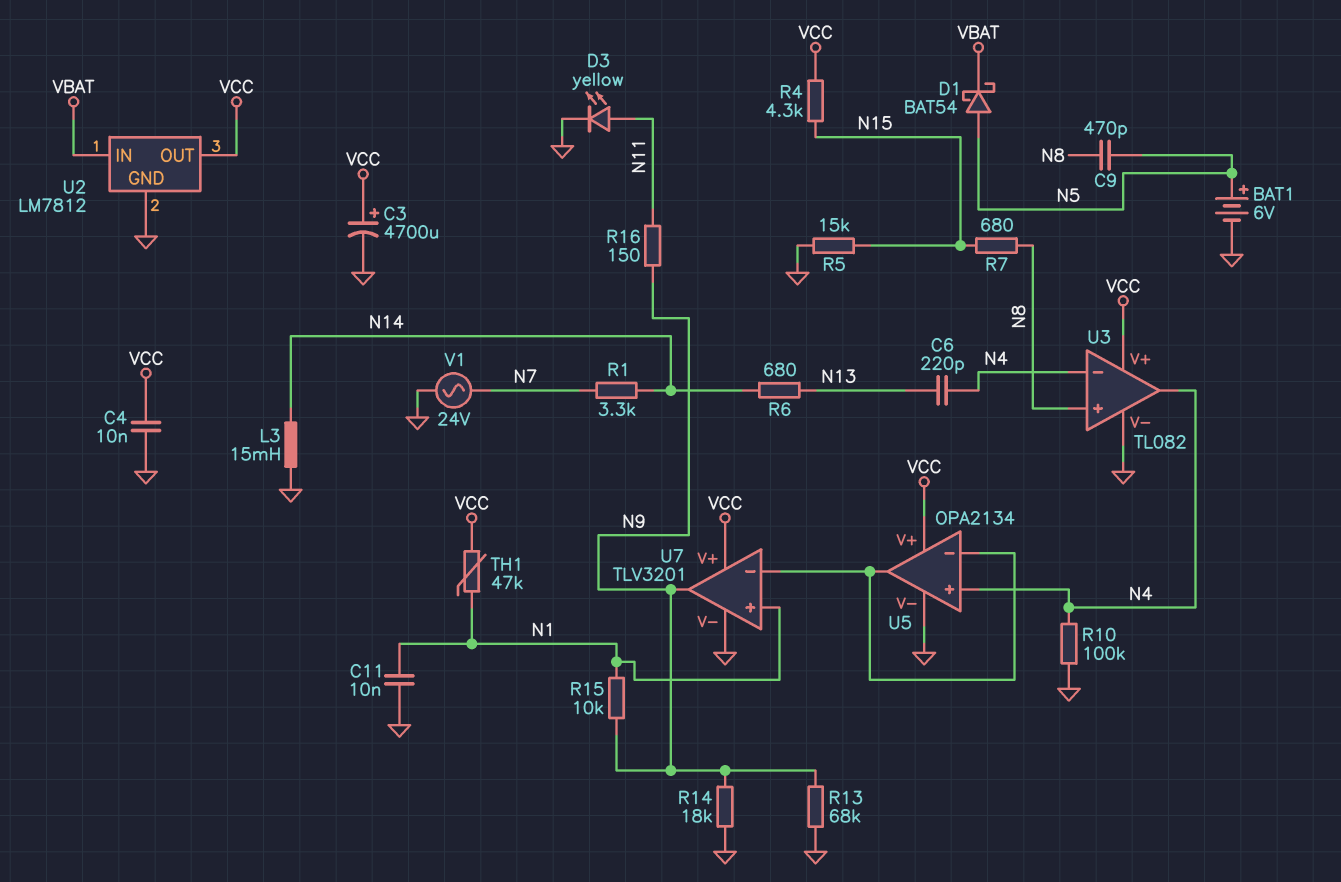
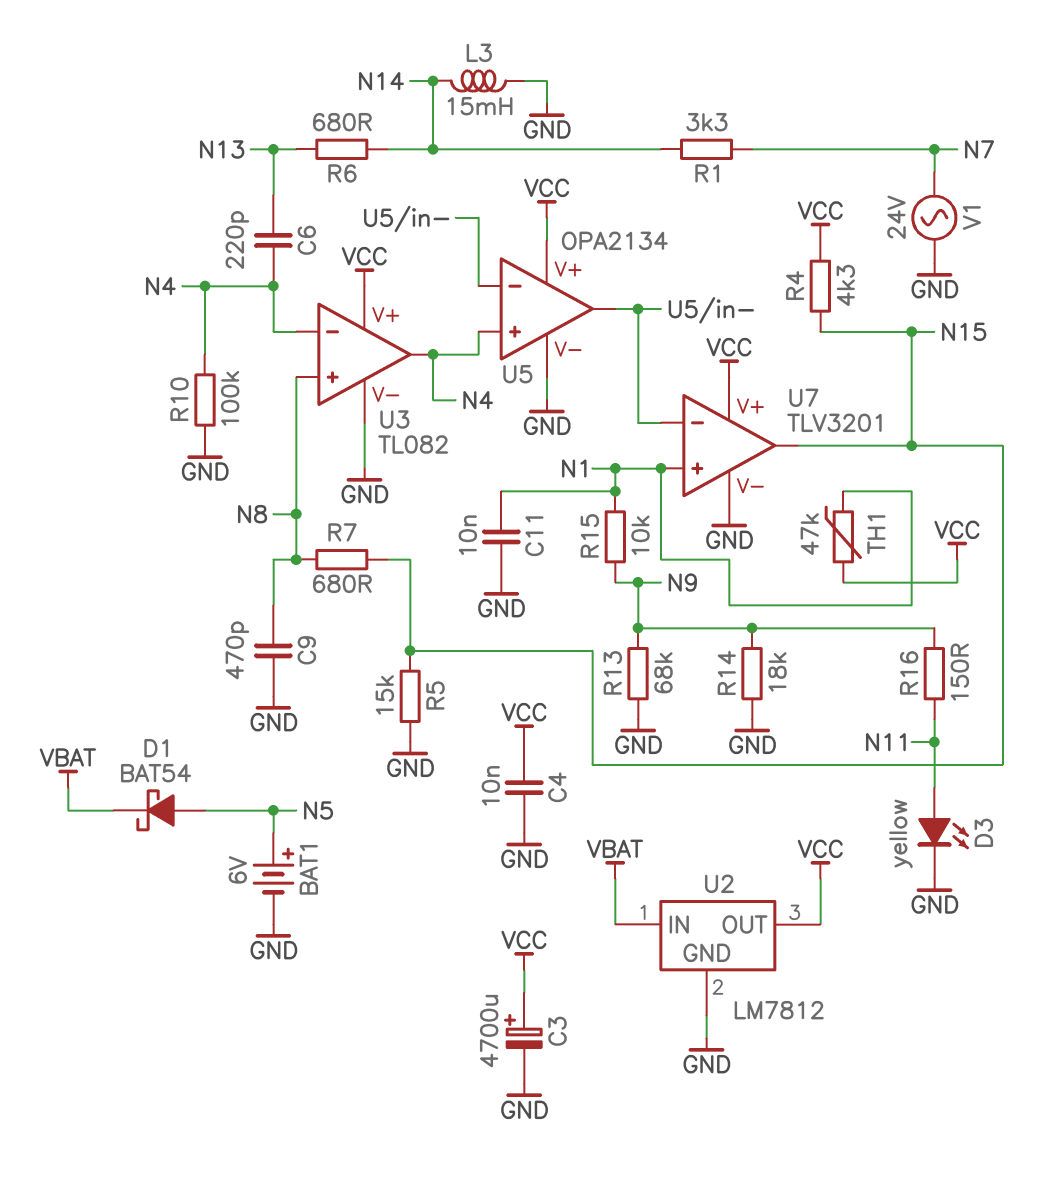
C9: 470pF (N5, N8) -> 470pF (GND, N8)
U7 pin out: N9 -> N15

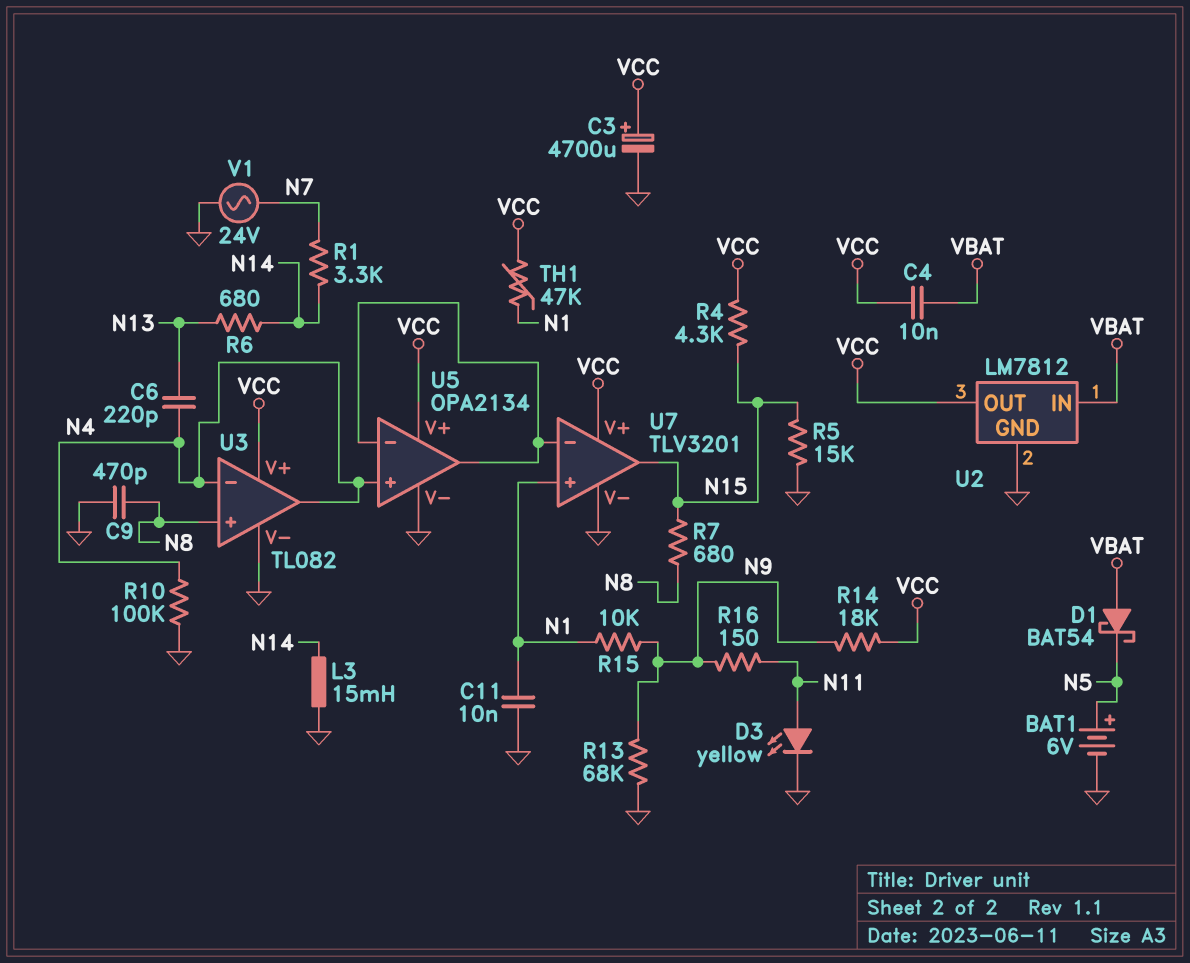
C4: 10nF (GND, VCC) -> 10nF (VBAT, VCC)
D1: schottky BAT54 (A N5, K VBAT) -> schottky BAT54 (A VBAT, K N5)
R14: 18k (GND, N9) -> 18k (N9, VCC)

